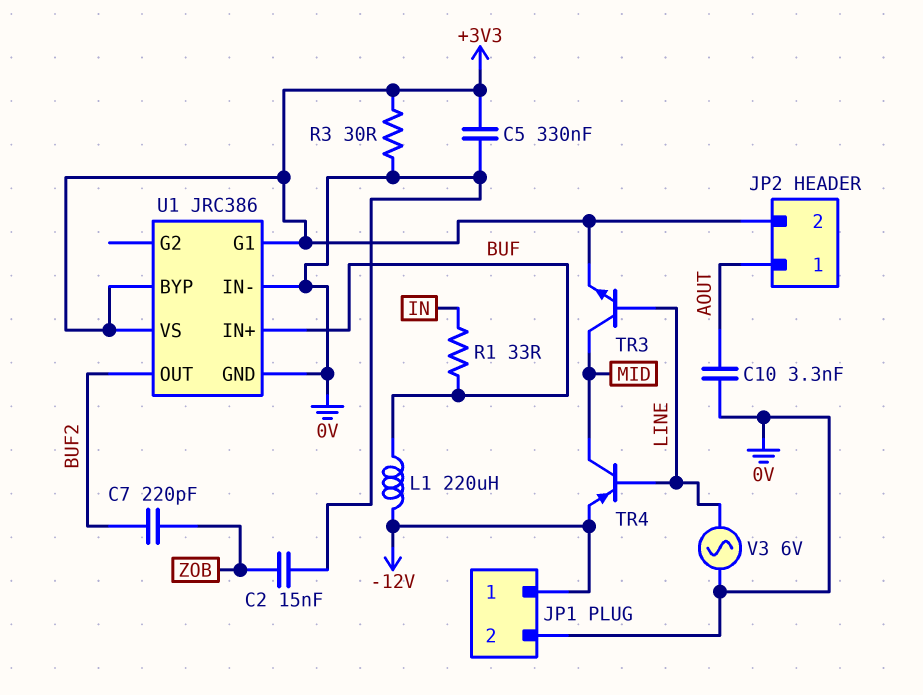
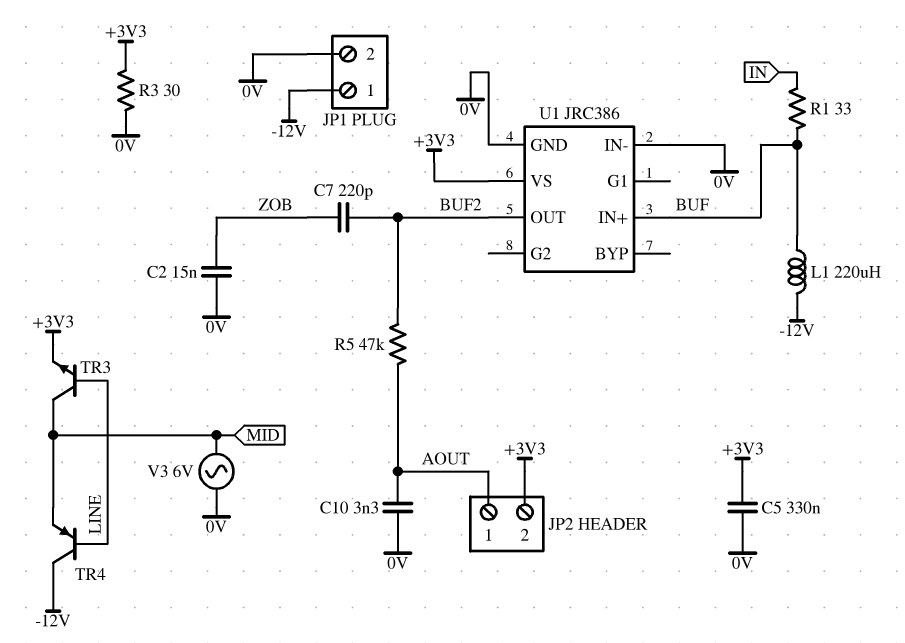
R5: none -> 47k (AOUT, BUF2)
TR4: PNP (B LINE, C MID, E -12V) -> PNP (B LINE, C -12V, E MID)
U1 pin BYP: +3V3 -> none
U1 pin G1: +3V3 -> none
V3: AC 6V (0V, LINE) -> AC 6V (0V, MID)

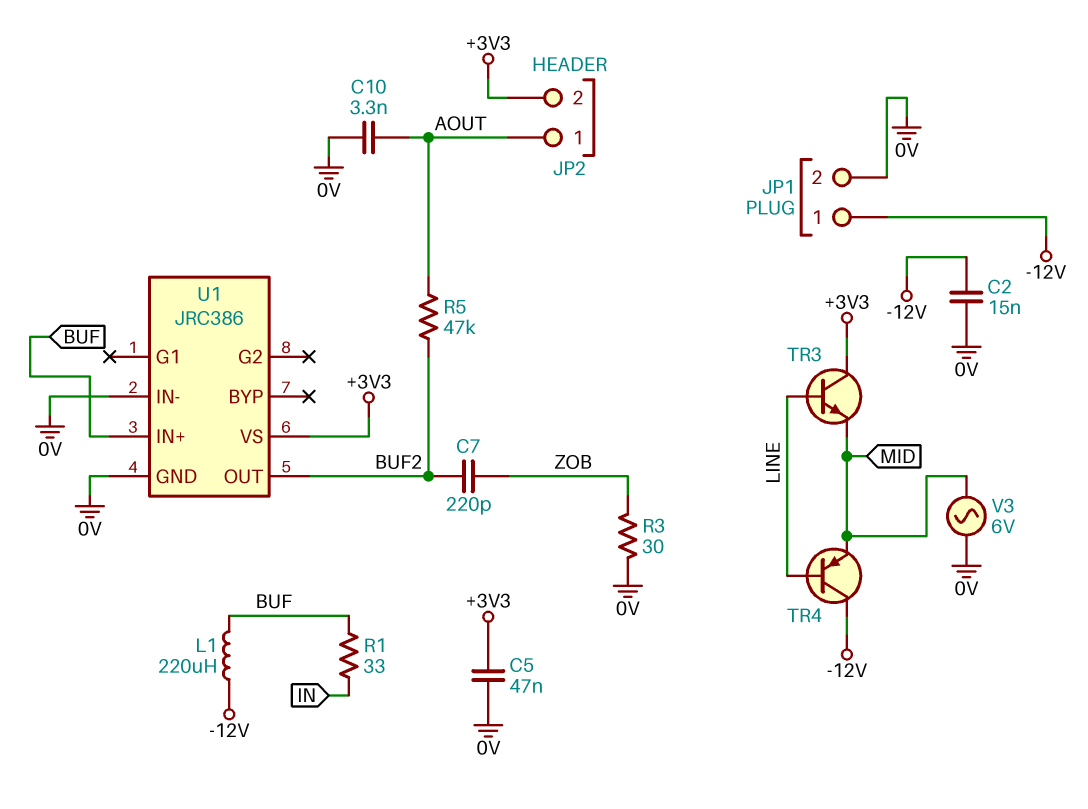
C2: 15nF (0V, ZOB) -> 15nF (-12V, 0V)
C5: 330nF (+3V3, 0V) -> 47nF (+3V3, 0V)
R3: 30 (+3V3, 0V) -> 30 (0V, ZOB)
TR3: NPN (B LINE, C MID, E +3V3) -> NPN (B LINE, C +3V3, E MID)

